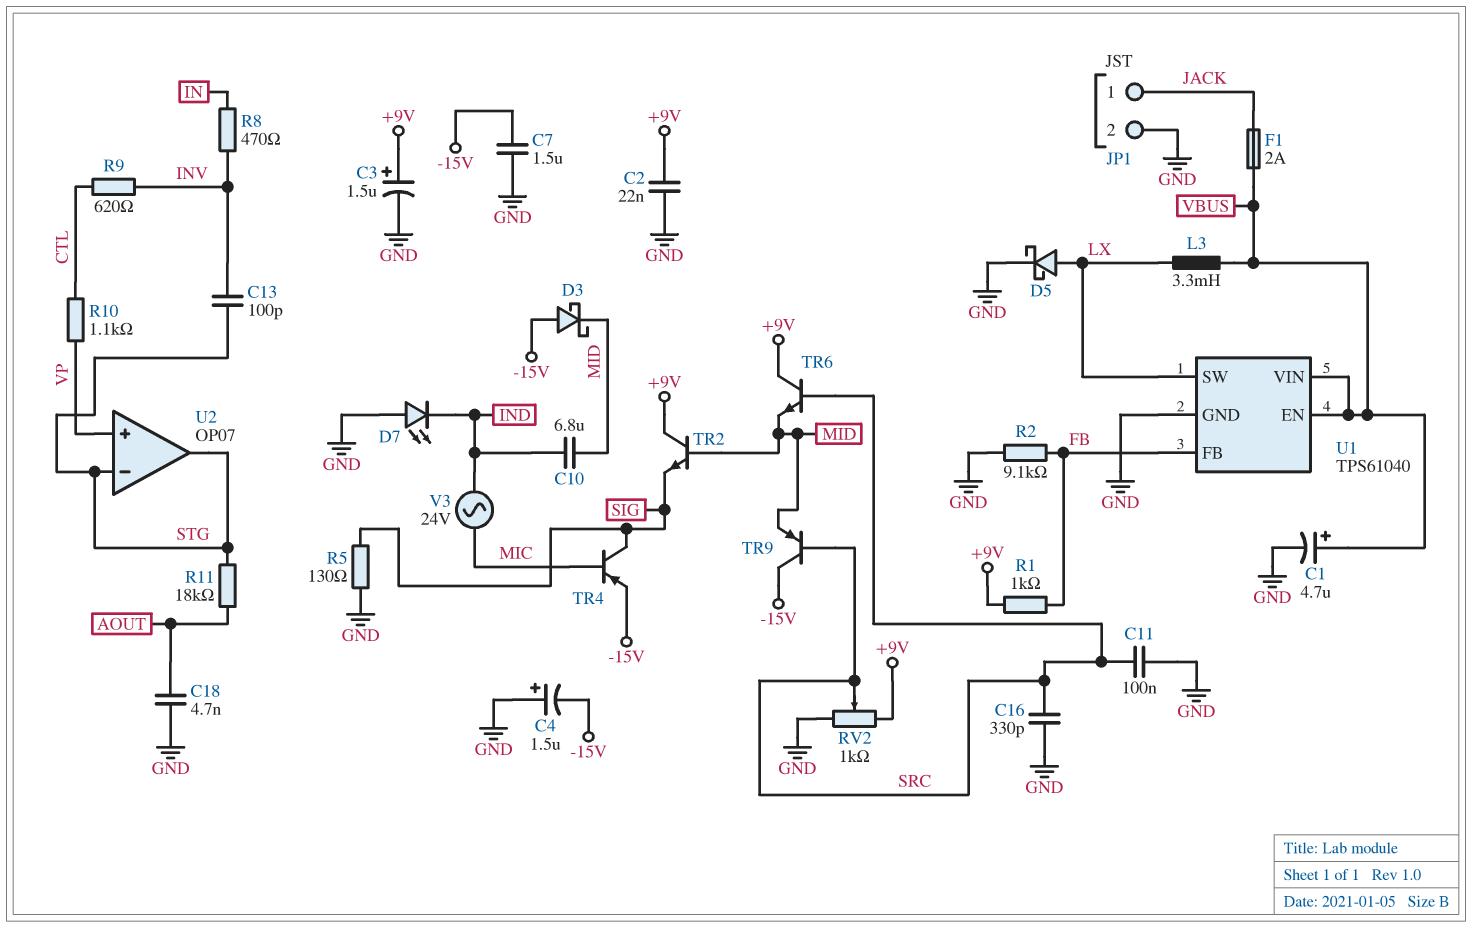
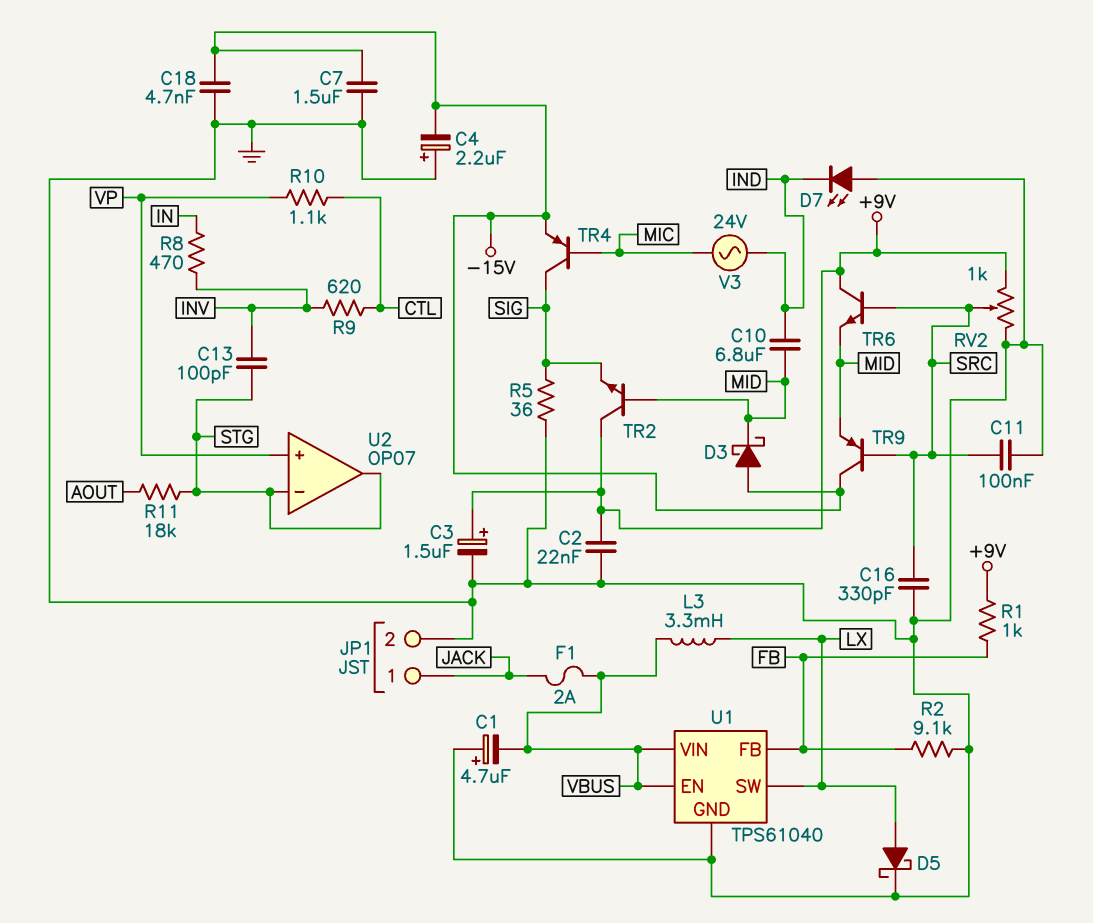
C1: 4.7uF (plus VBUS, minus GND) -> 4.7uF (plus GND, minus VBUS)
C4: 1.5uF (plus GND, minus -15V) -> 2.2uF (plus GND, minus -15V)
C18: 4.7nF (AOUT, GND) -> 4.7nF (-15V, GND)
R5: 130 (GND, SIG) -> 36 (GND, SIG)

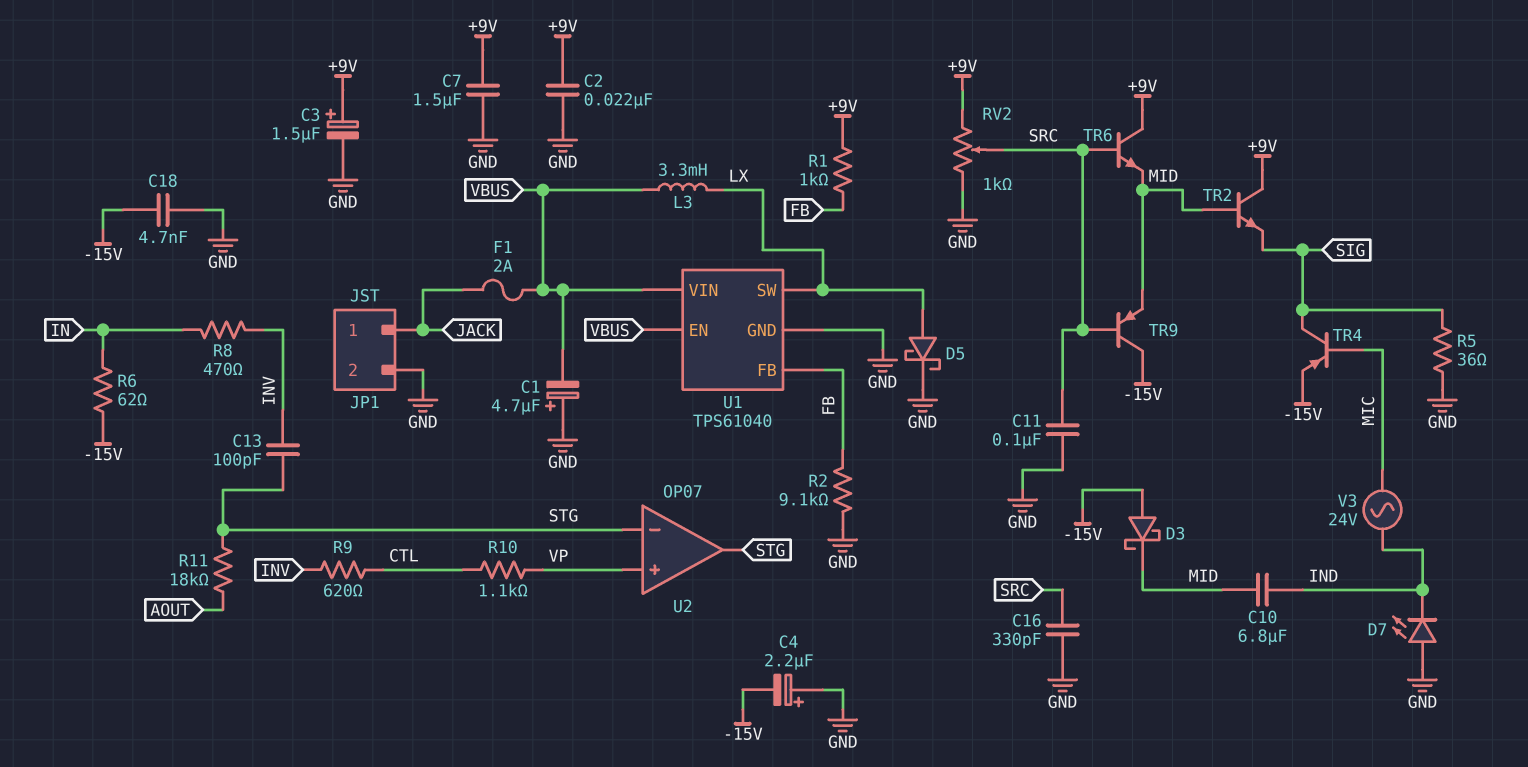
C7: 1.5uF (-15V, GND) -> 1.5uF (+9V, GND)
R6: none -> 62 (-15V, IN)

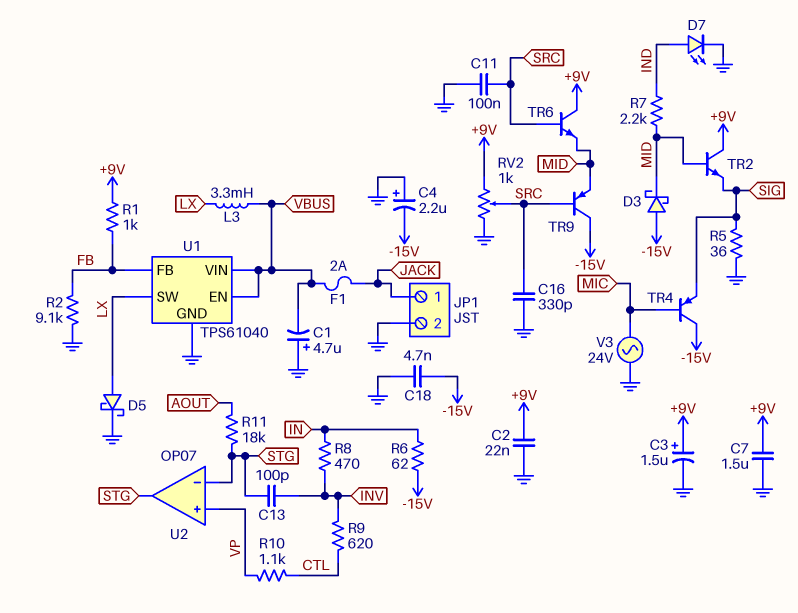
C10: 6.8uF (IND, MID) -> none
D7: LED (A GND, K IND) -> LED (A IND, K GND)
R7: none -> 2.2k (IND, MID)
TR4: PNP (B MIC, C SIG, E -15V) -> PNP (B MIC, C -15V, E SIG)
V3: AC 24V (IND, MIC) -> AC 24V (GND, MIC)

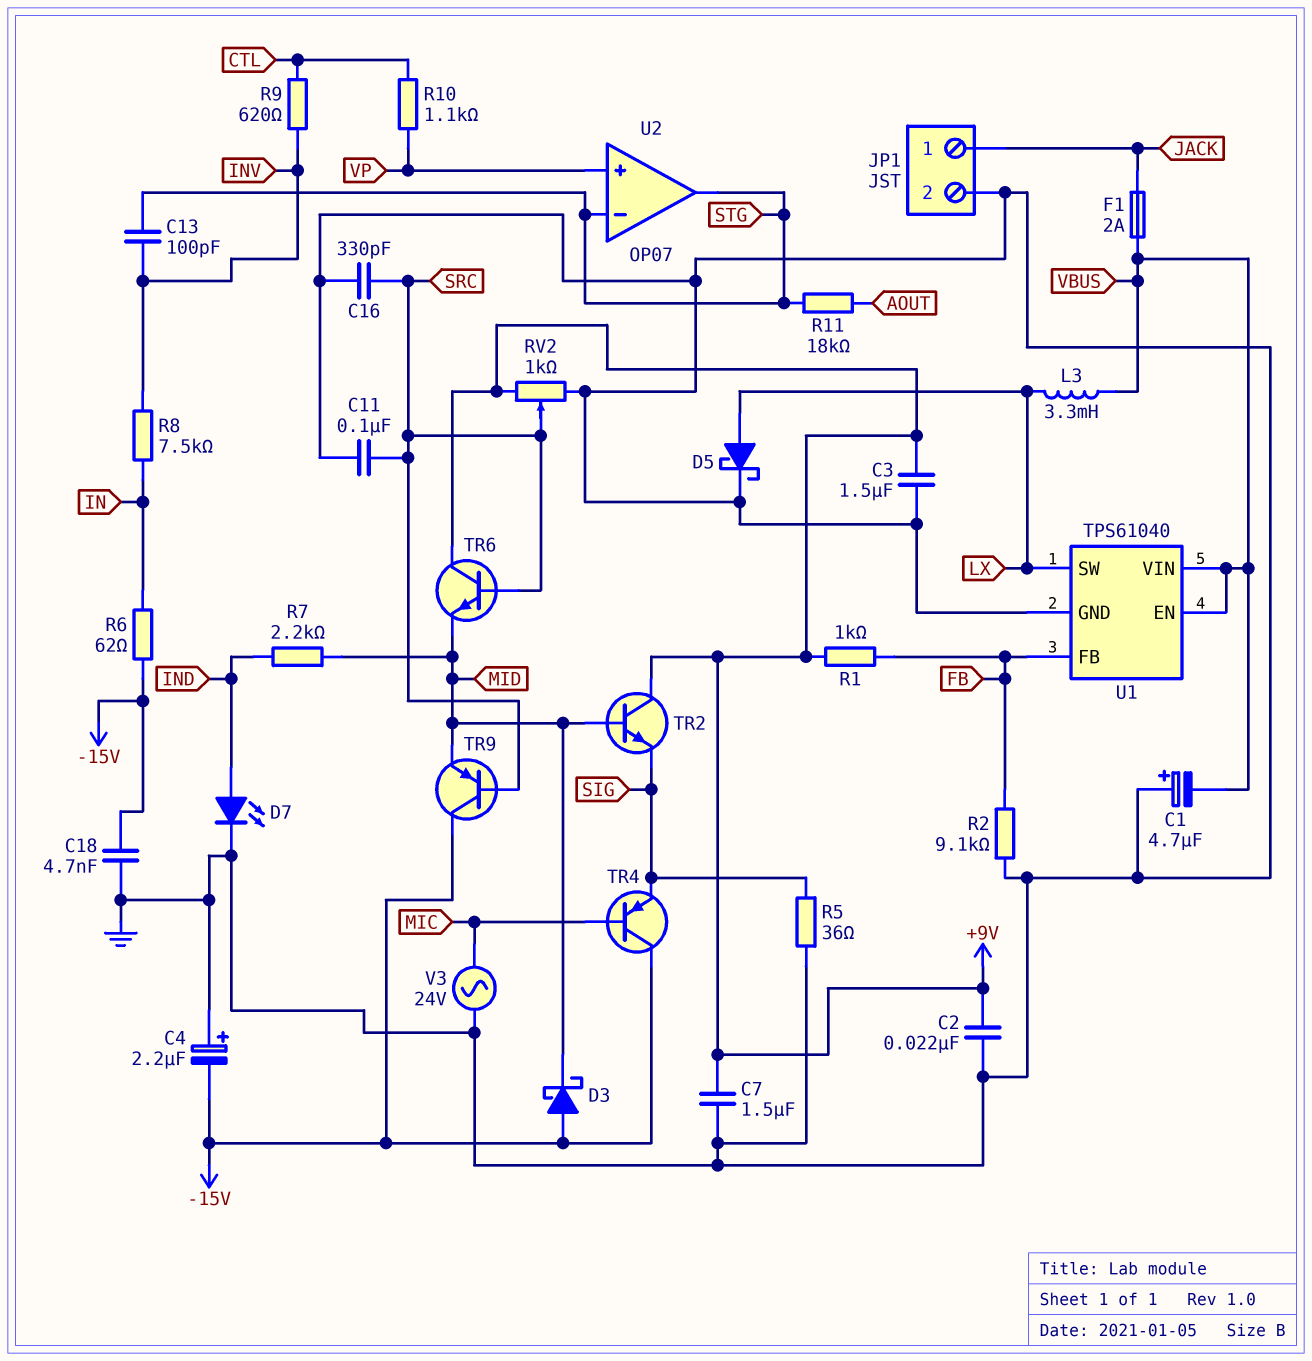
C3: 1.5uF (plus +9V, minus GND) -> 1.5uF (+9V, GND)
R8: 470 (IN, INV) -> 7.5k (IN, INV)

